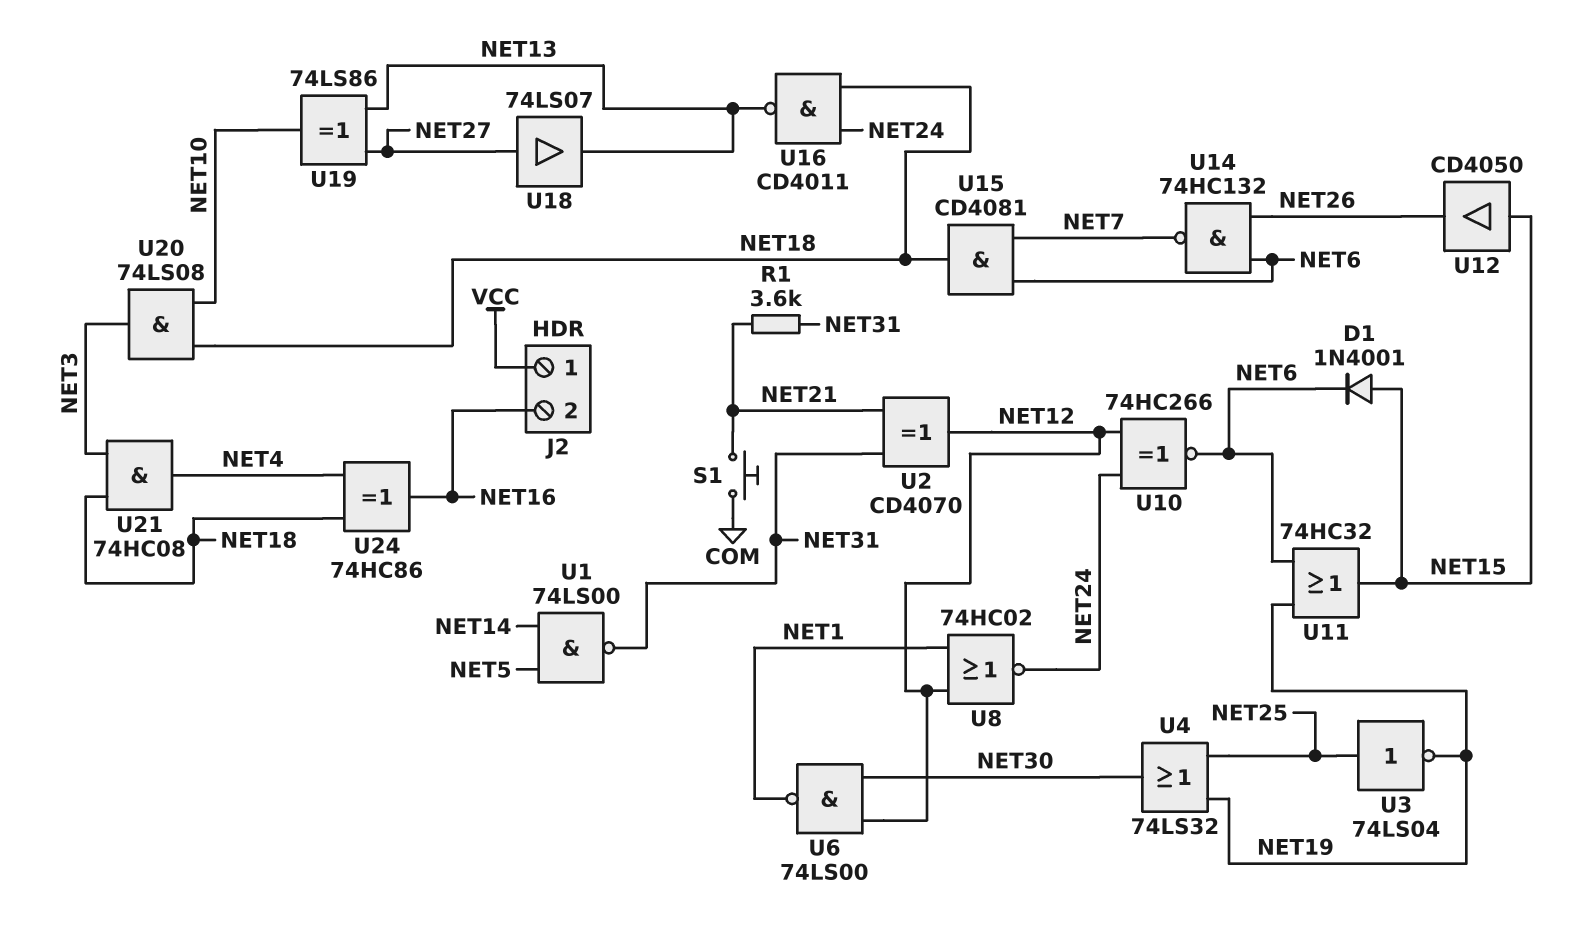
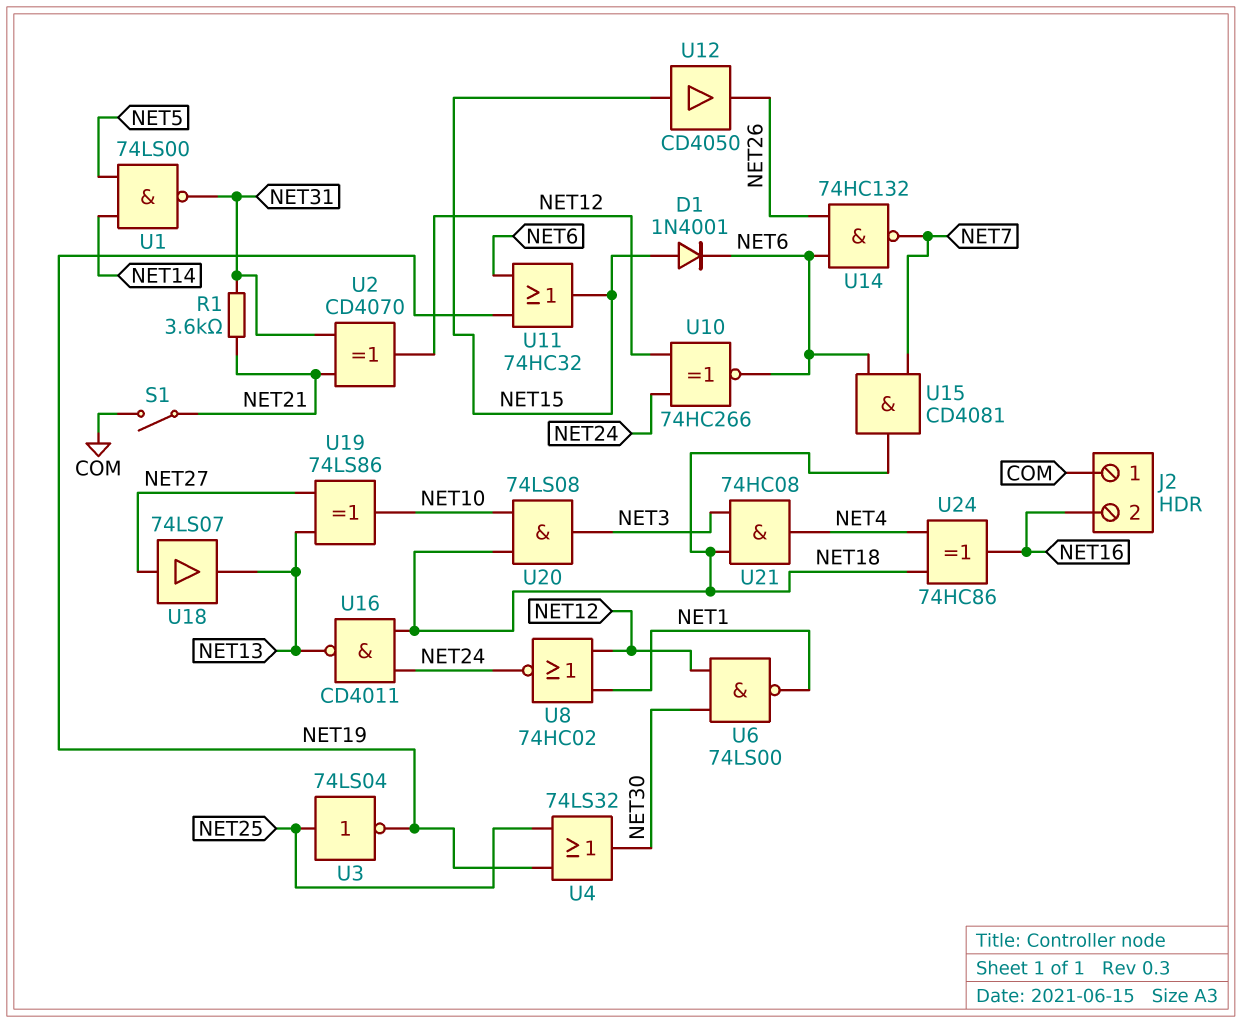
J2 pin 1: VCC -> COM
S1: button (COM, NET21) -> switch (COM, NET21)

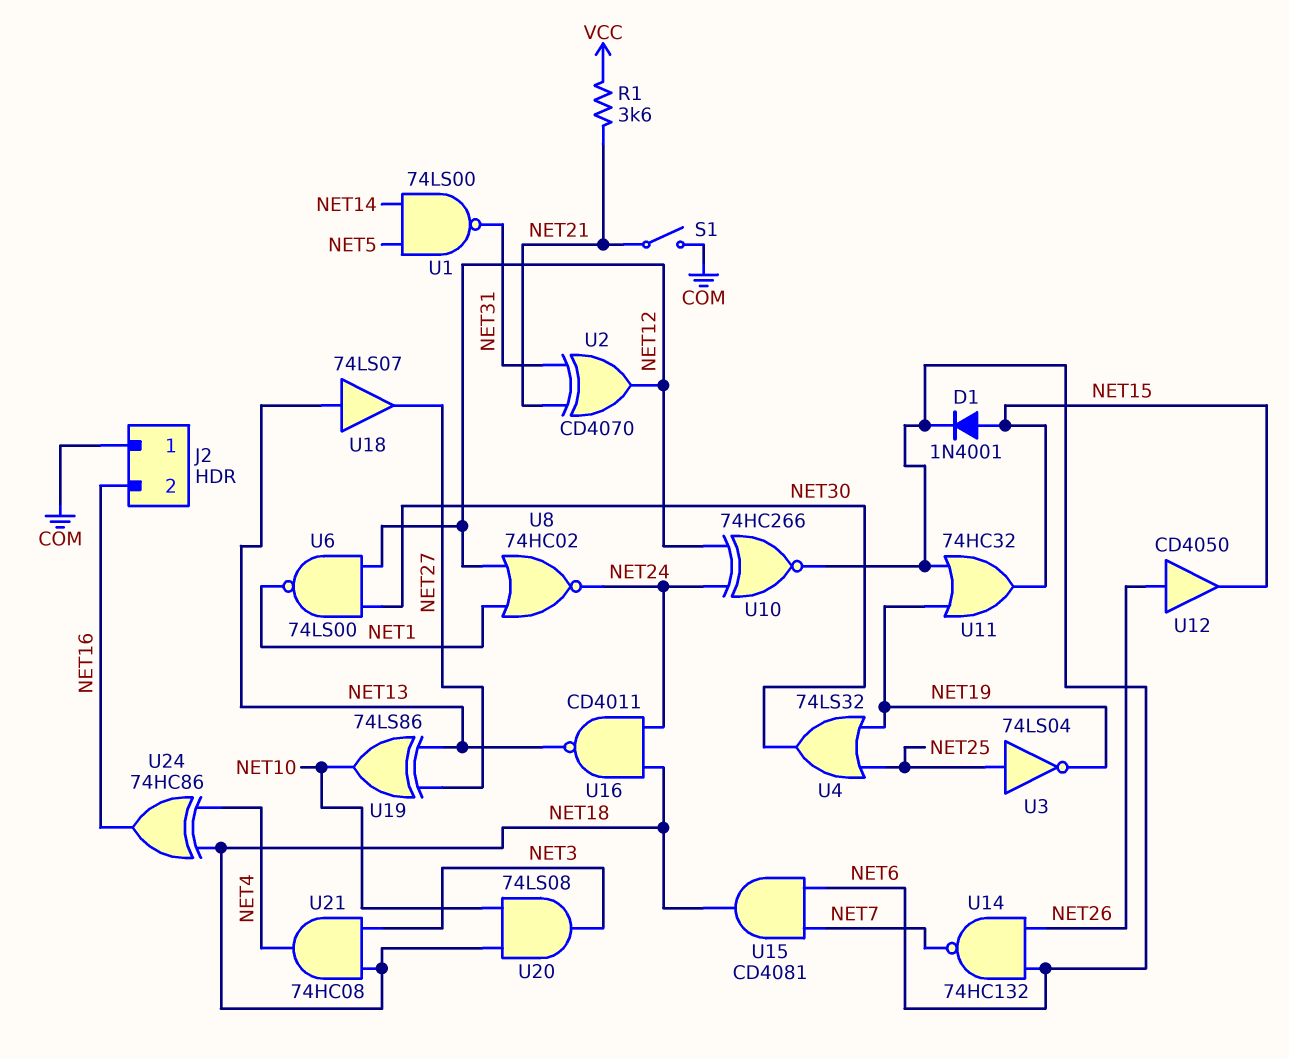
R1: 3.6k (NET21, NET31) -> 3.6k (NET21, VCC)
U12: buffer CD4050 (in NET15, out NET26) -> buffer CD4050 (in NET26, out NET15)
U18: buffer 74LS07 (in NET27, out NET13) -> buffer 74LS07 (in NET13, out NET27)

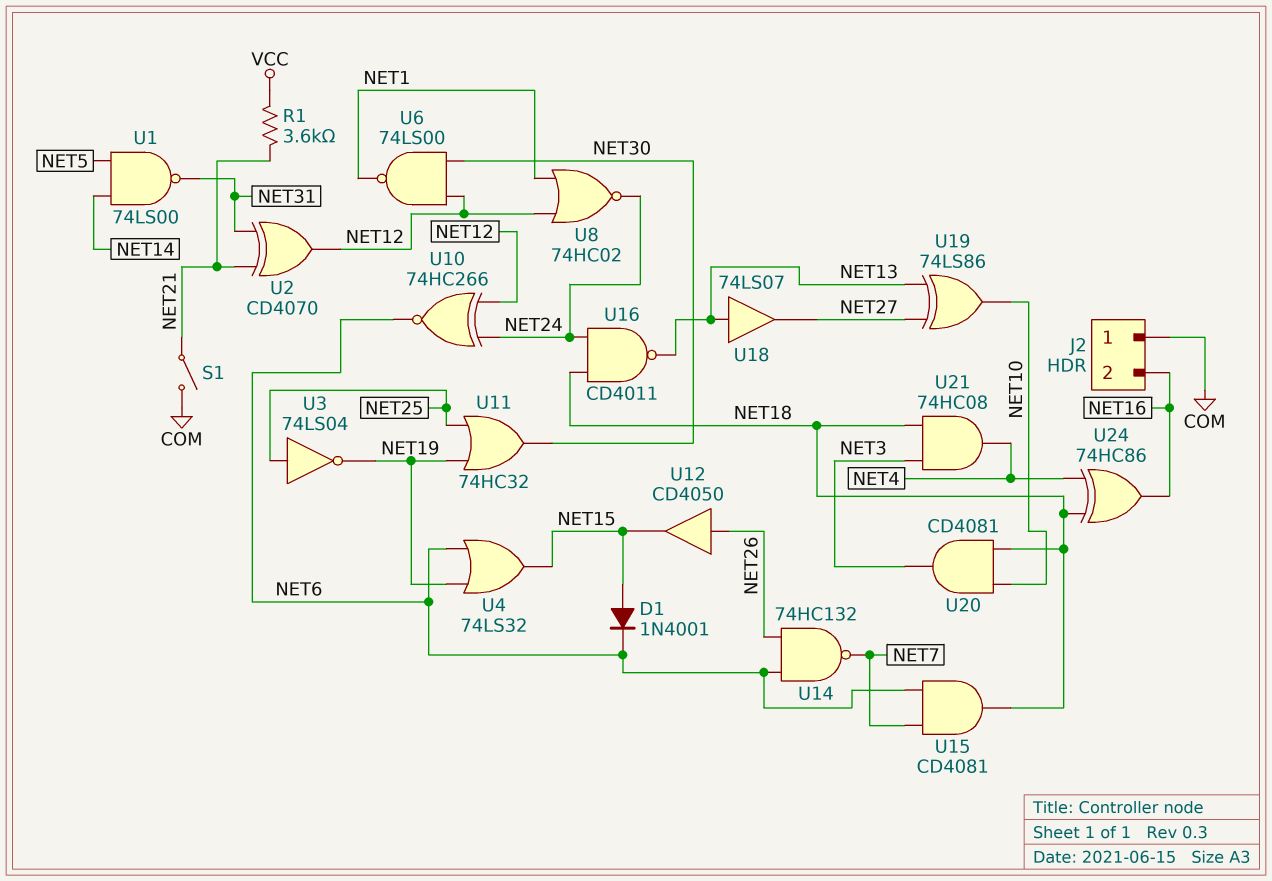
U4: OR 74LS32 (in NET19, in NET25, out NET30) -> OR 74LS32 (in NET6, in NET19, out NET15)
U11: OR 74HC32 (in NET6, in NET19, out NET15) -> OR 74HC32 (in NET19, in NET25, out NET30)
U20: AND 74LS08 (in NET10, in NET18, out NET3) -> AND CD4081 (in NET10, in NET18, out NET3)

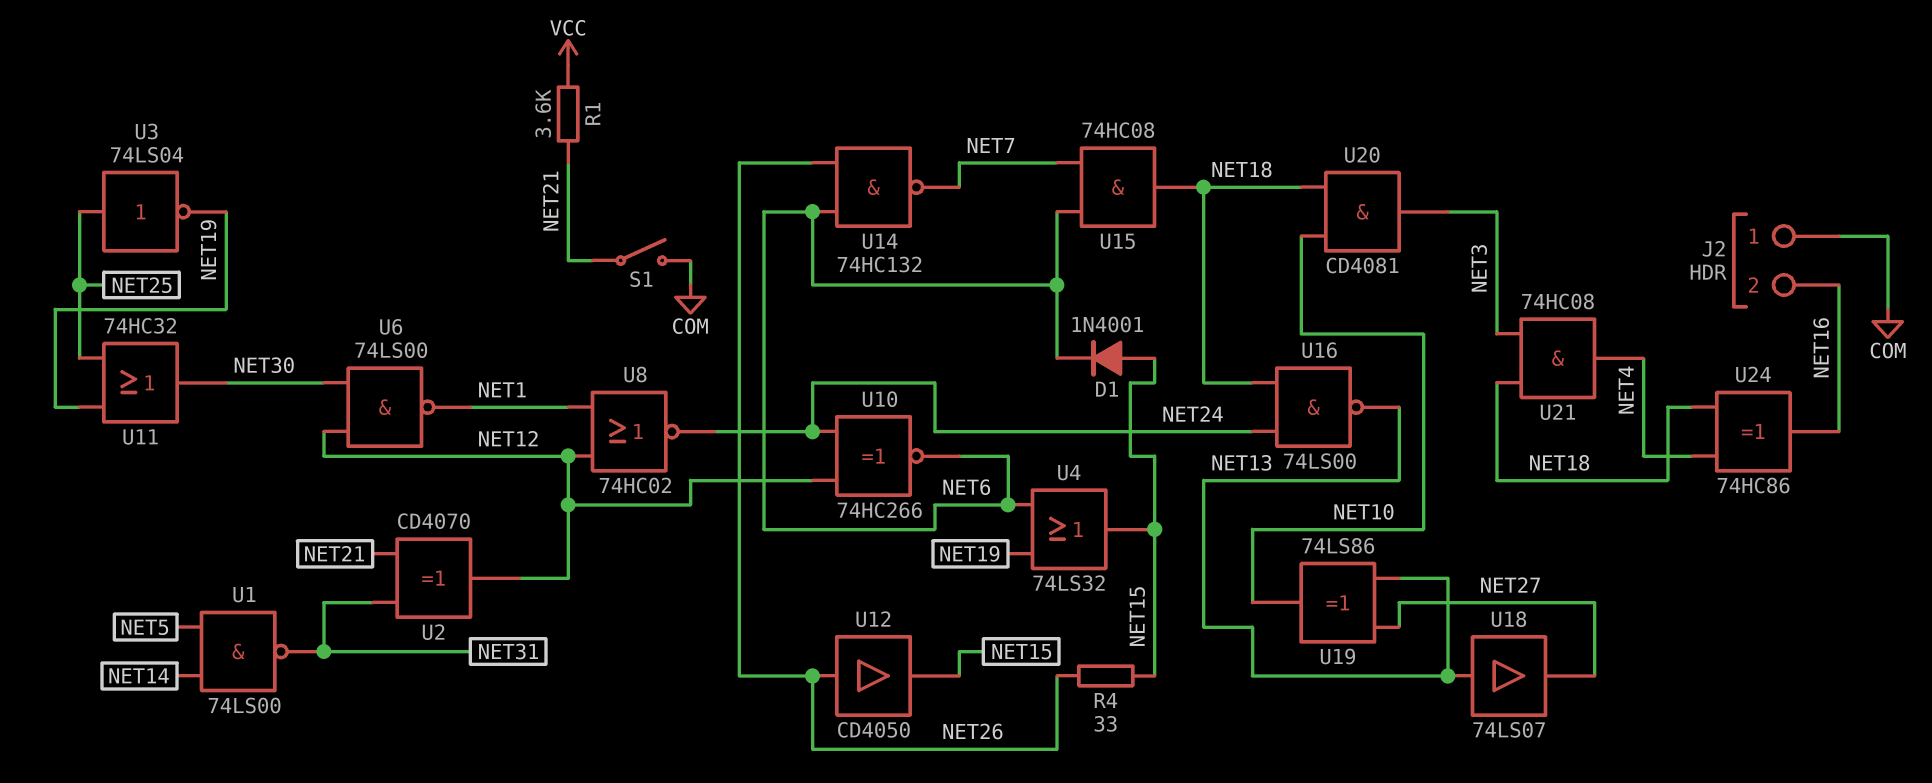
R4: none -> 33 (NET15, NET26)
U15: AND CD4081 (in NET6, in NET7, out NET18) -> AND 74HC08 (in NET6, in NET7, out NET18)
U16: NAND CD4011 (in NET18, in NET24, out NET13) -> NAND 74LS00 (in NET18, in NET24, out NET13)

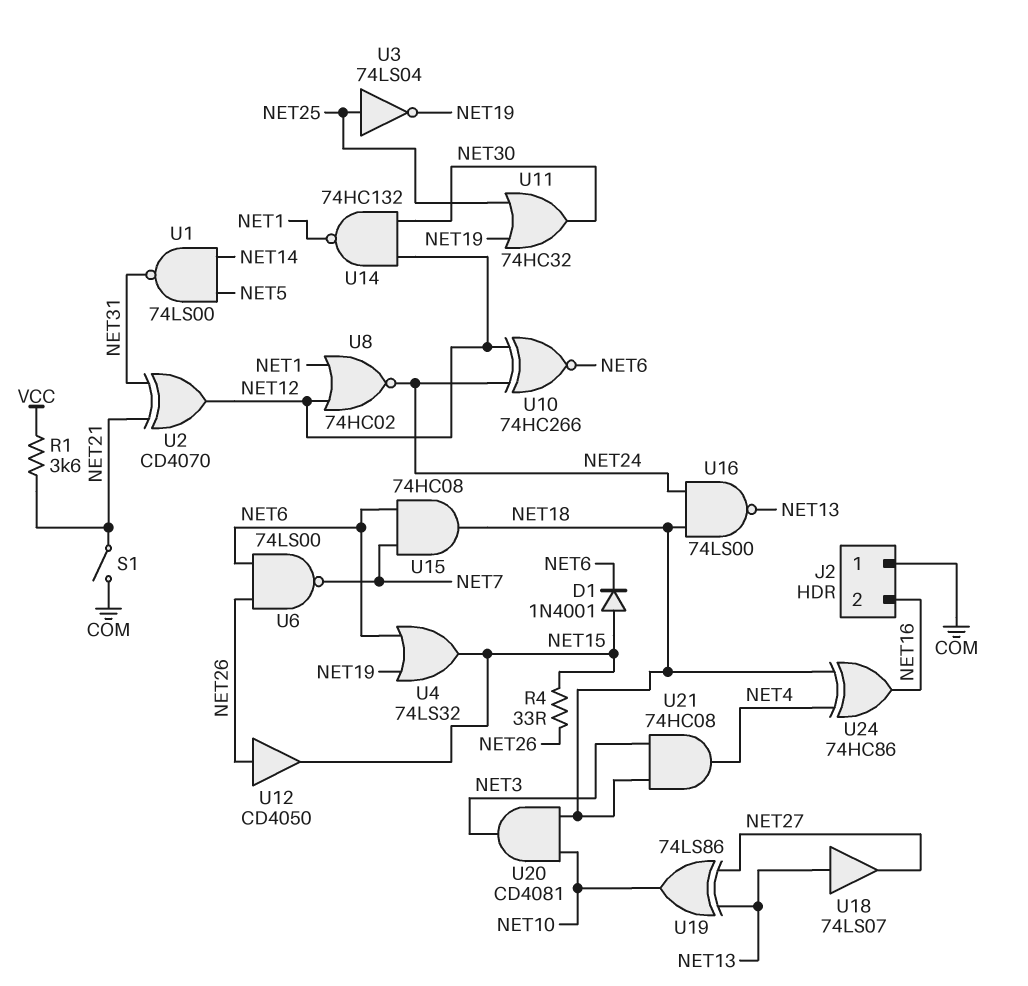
U6: NAND 74LS00 (in NET12, in NET30, out NET1) -> NAND 74LS00 (in NET6, in NET26, out NET7)
U14: NAND 74HC132 (in NET6, in NET26, out NET7) -> NAND 74HC132 (in NET12, in NET30, out NET1)

